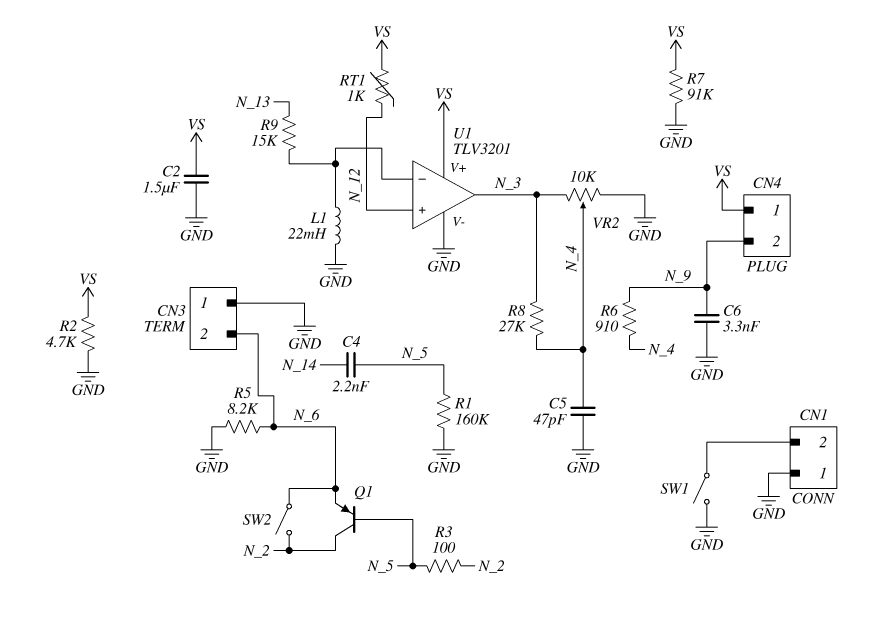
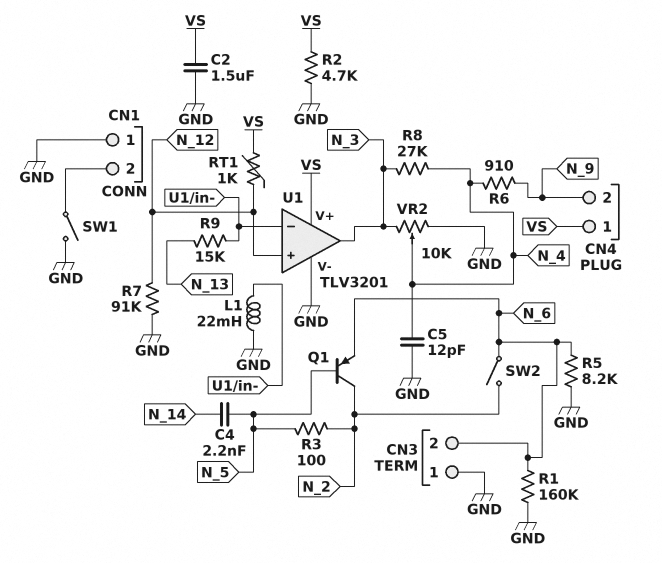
C5: 47pF (GND, N_4) -> 12pF (GND, N_4)
C6: 3.3nF (GND, N_9) -> none
R1: 160k (GND, N_5) -> 160k (GND, N_6)
R7: 91k (GND, VS) -> 91k (GND, N_12)

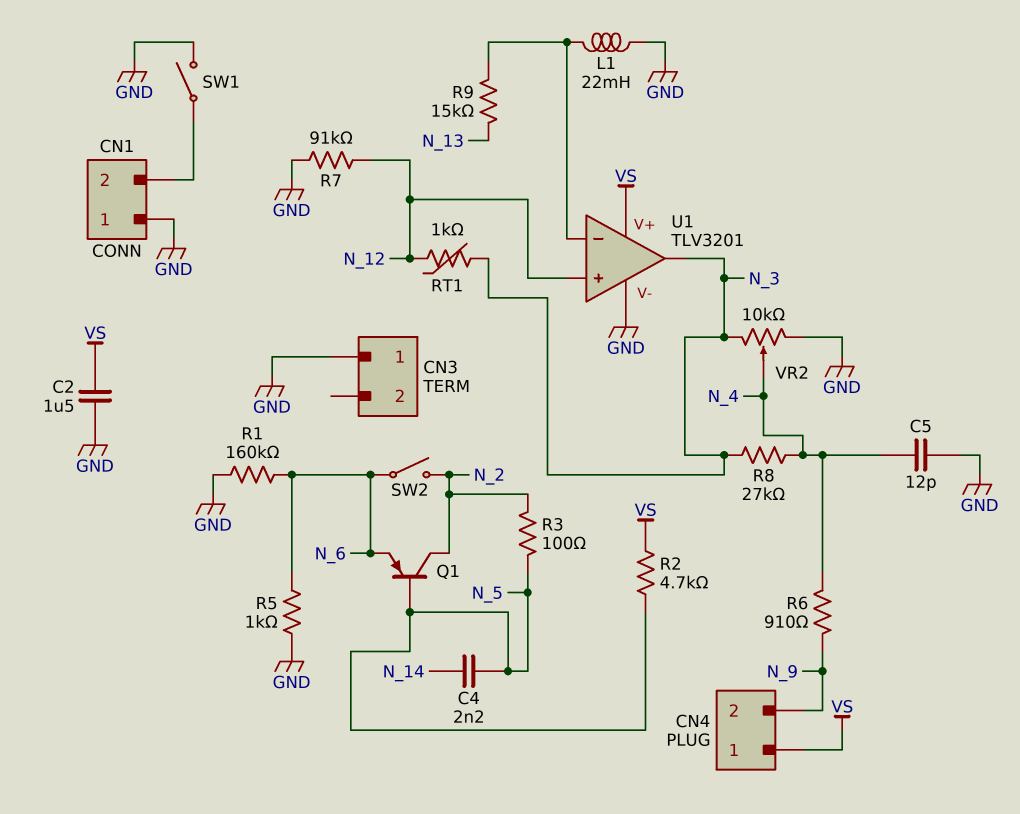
CN3 pin 2: N_6 -> none
R2: 4.7k (GND, VS) -> 4.7k (N_5, VS)
R5: 8.2k (GND, N_6) -> 1k (GND, N_6)
RT1: 1k (N_12, VS) -> 1k (N_3, N_12)

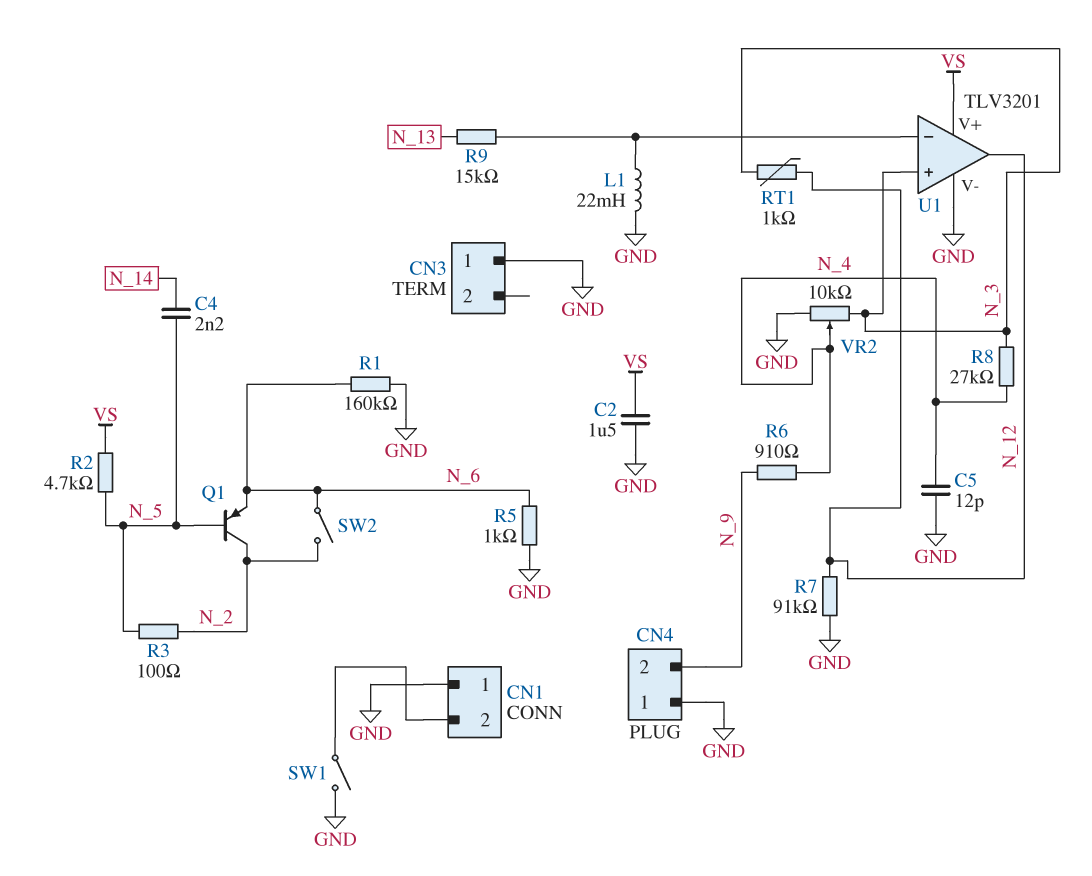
CN4 pin 1: VS -> GND
U1 pin in+: N_12 -> N_3
U1 pin out: N_3 -> N_12

